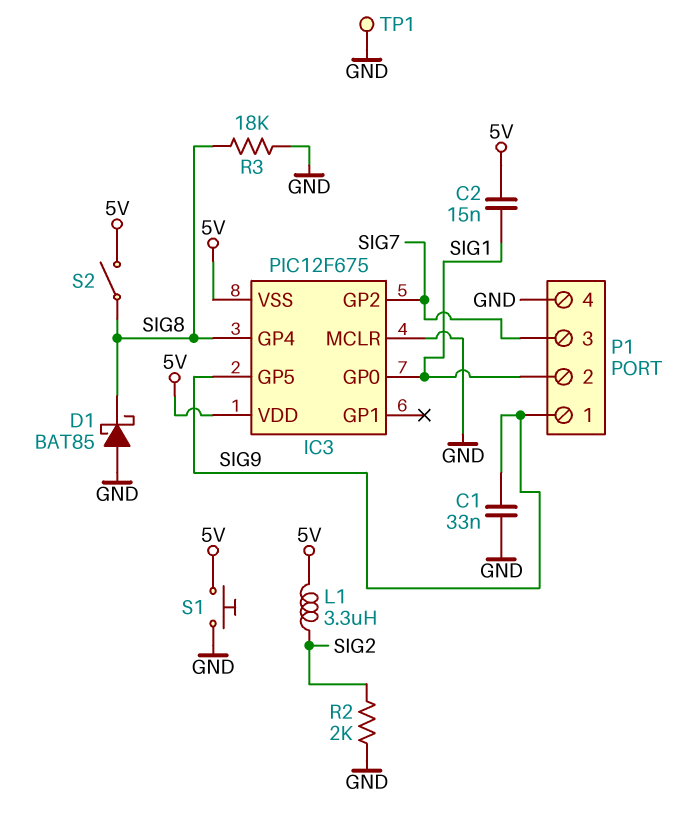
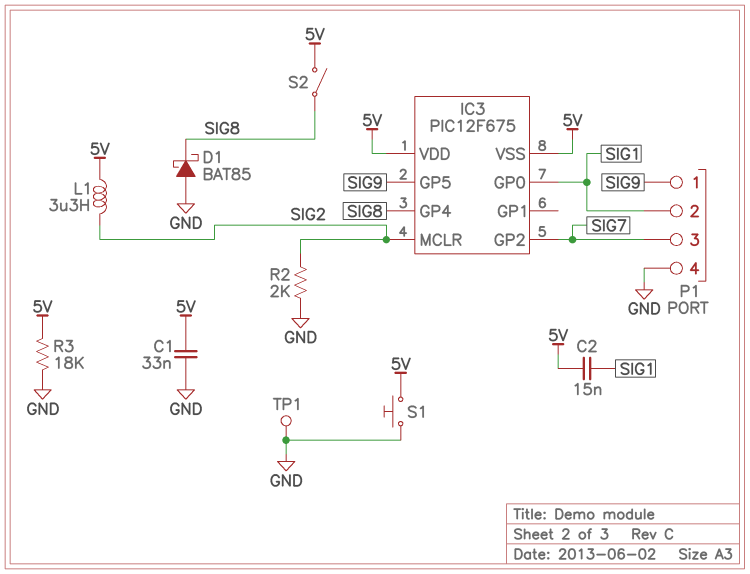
C1: 33nF (GND, SIG9) -> 33nF (5V, GND)
IC3 pin MCLR: GND -> SIG2
R3: 18k (GND, SIG8) -> 18k (5V, GND)

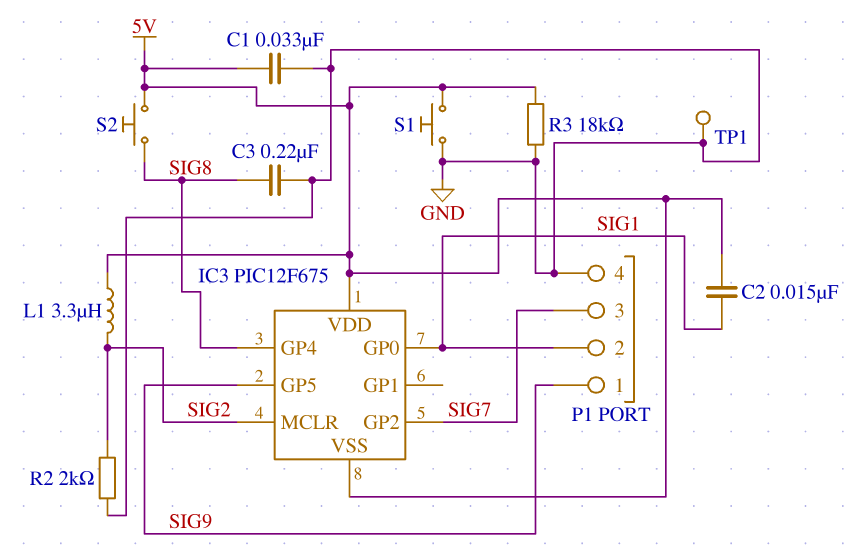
C3: none -> 220nF (GND, SIG8)
D1: schottky BAT85 (A GND, K SIG8) -> none
S2: switch (5V, SIG8) -> button (5V, SIG8)

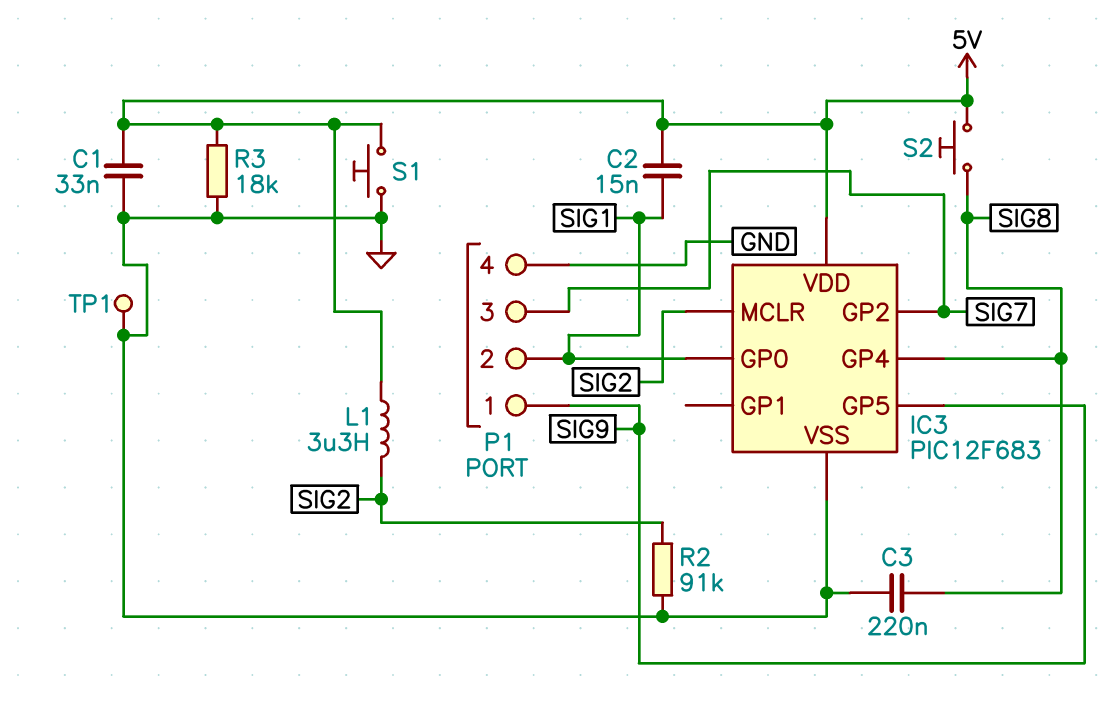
IC3: PIC12F675 -> PIC12F683
IC3 pin VSS: 5V -> GND
R2: 2k (GND, SIG2) -> 91k (GND, SIG2)

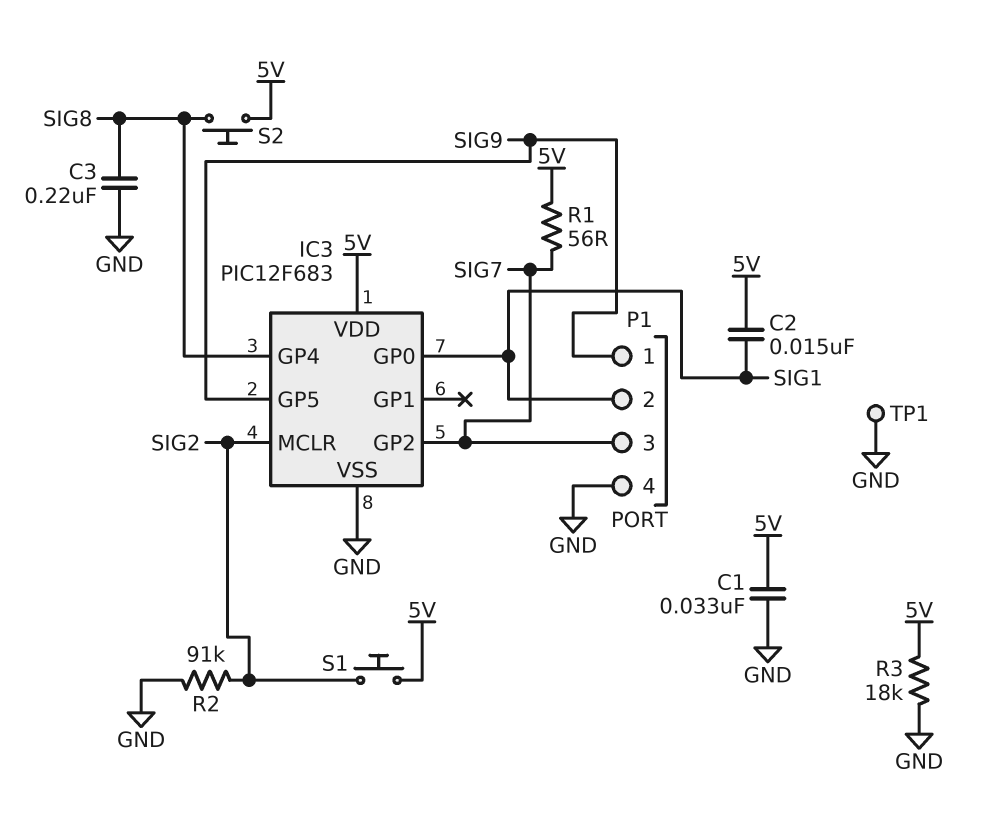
L1: 3.3uH (5V, SIG2) -> none
R1: none -> 56 (5V, SIG7)
S1: button (5V, GND) -> button (5V, SIG2)

